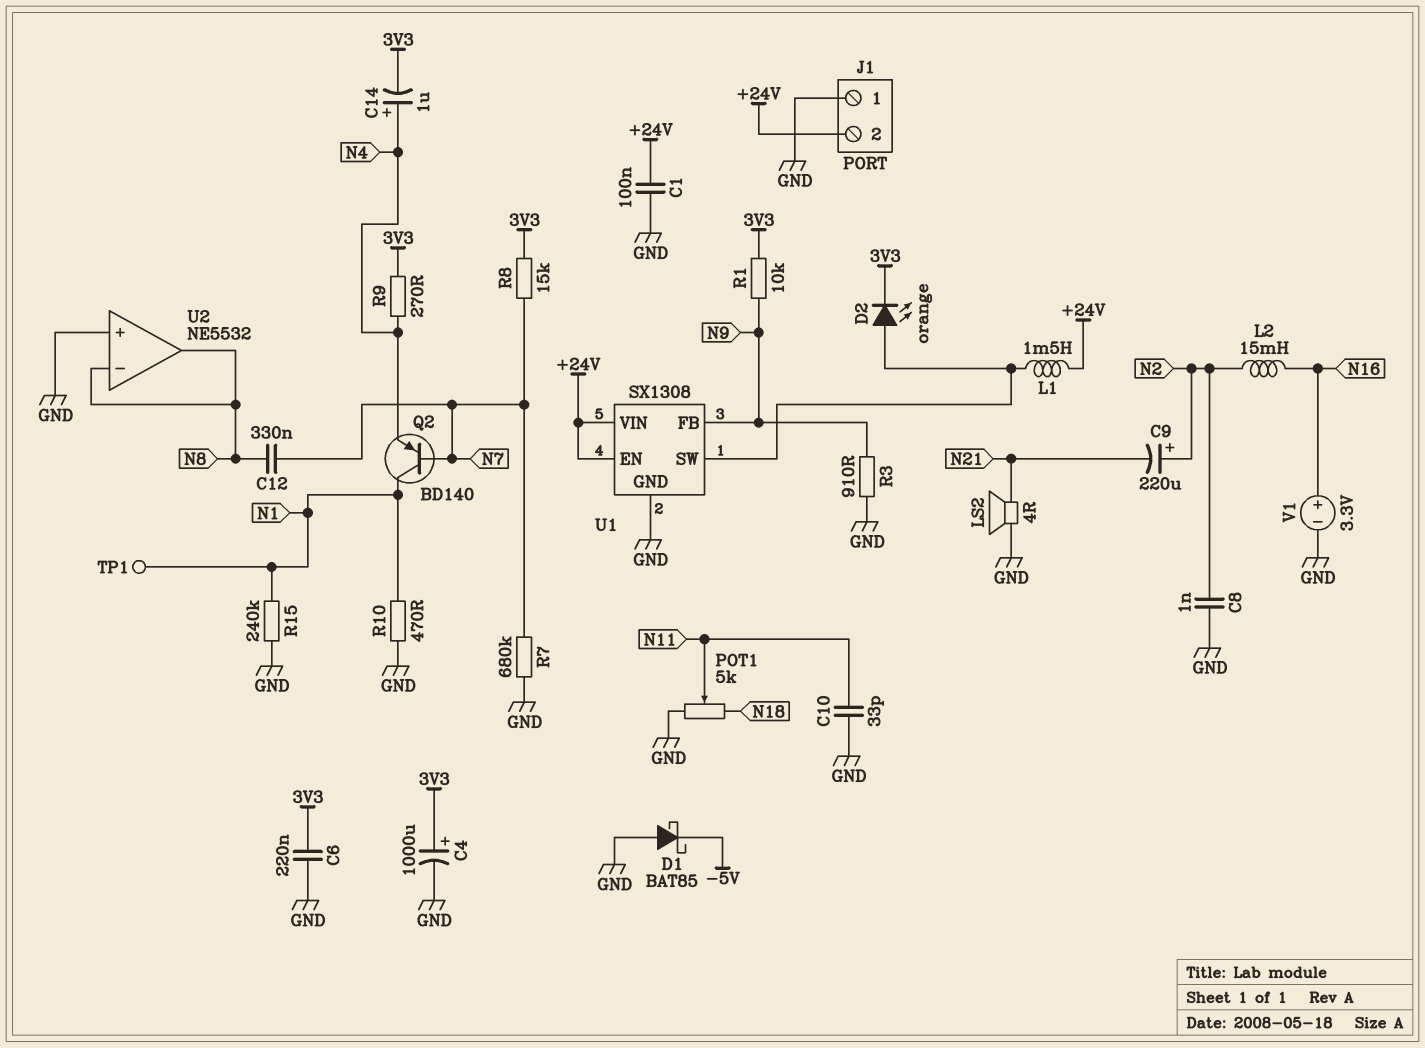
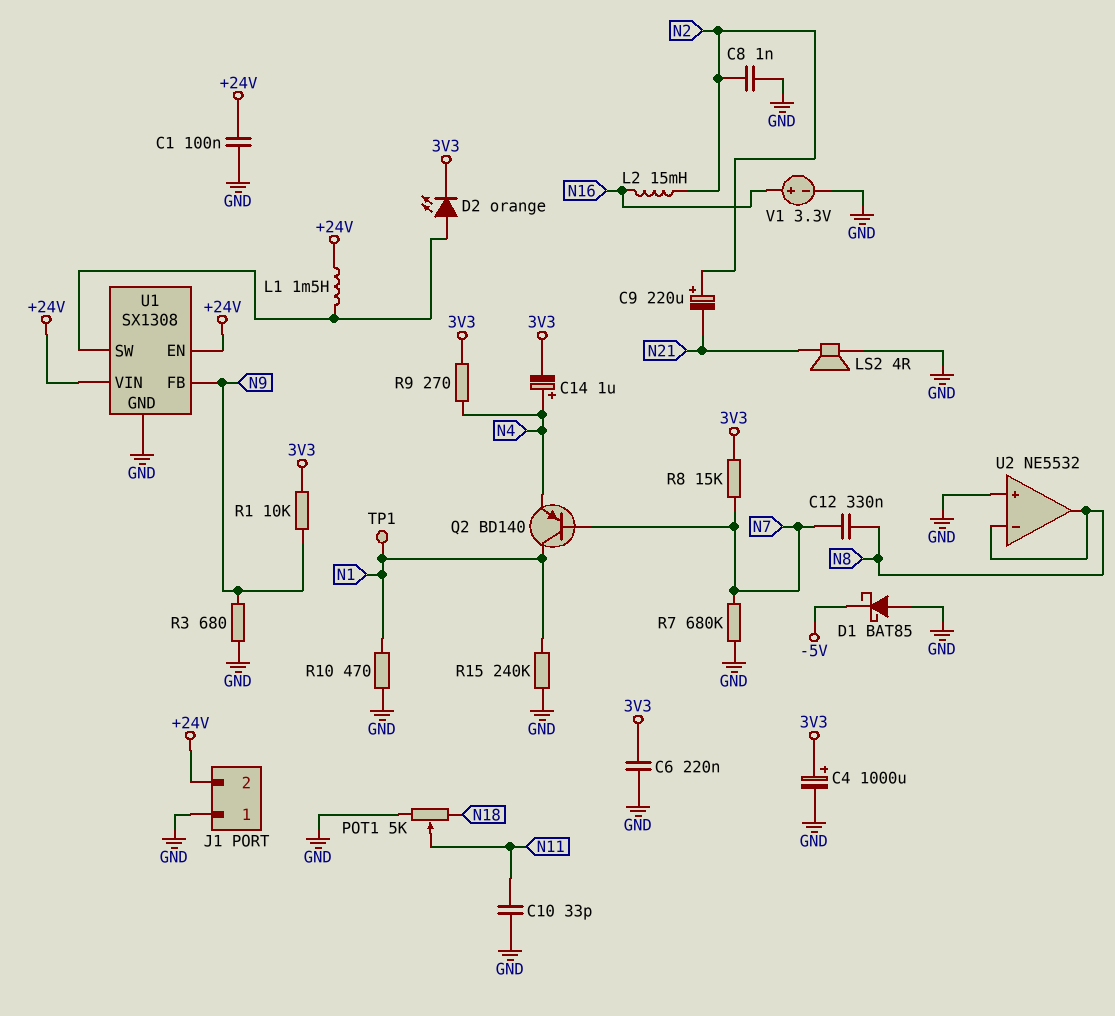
R3: 910 (GND, N9) -> 680 (GND, N9)

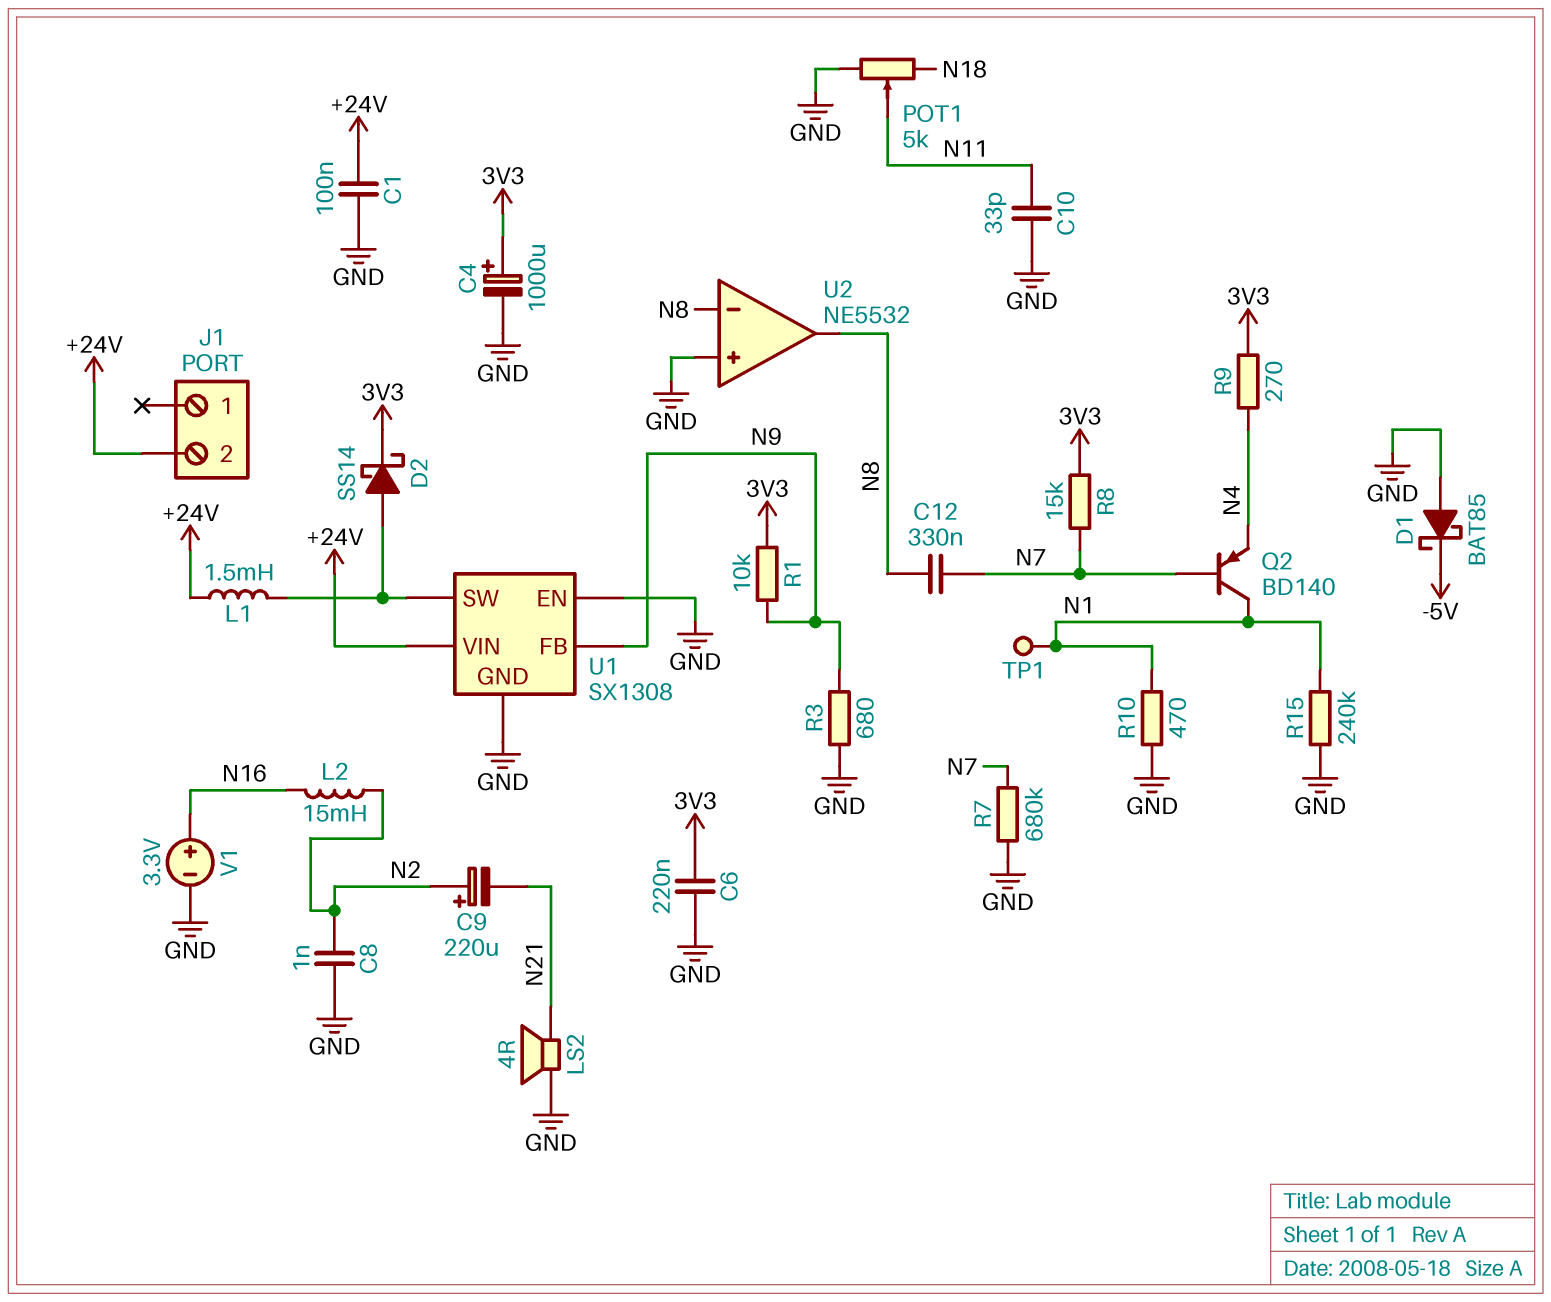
C14: 1uF (plus N4, minus 3V3) -> none
D2: LED orange (A U1/SW, K 3V3) -> schottky SS14 (A U1/SW, K 3V3)
J1 pin 1: GND -> none
U1 pin EN: +24V -> GND

